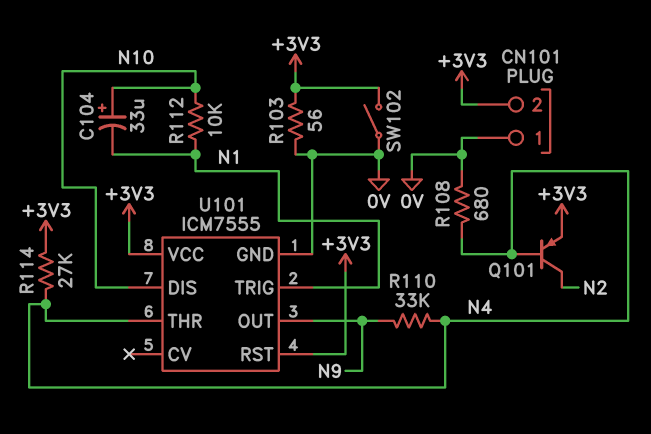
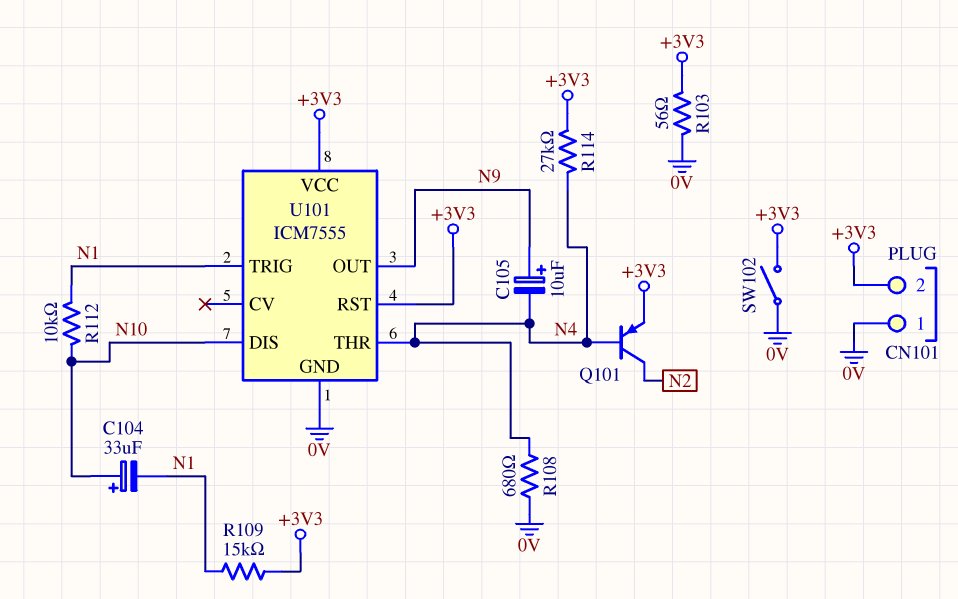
C105: none -> 10uF (plus N9, minus N4)
R109: none -> 15k (+3V3, N1)
R110: 33k (N4, N9) -> none

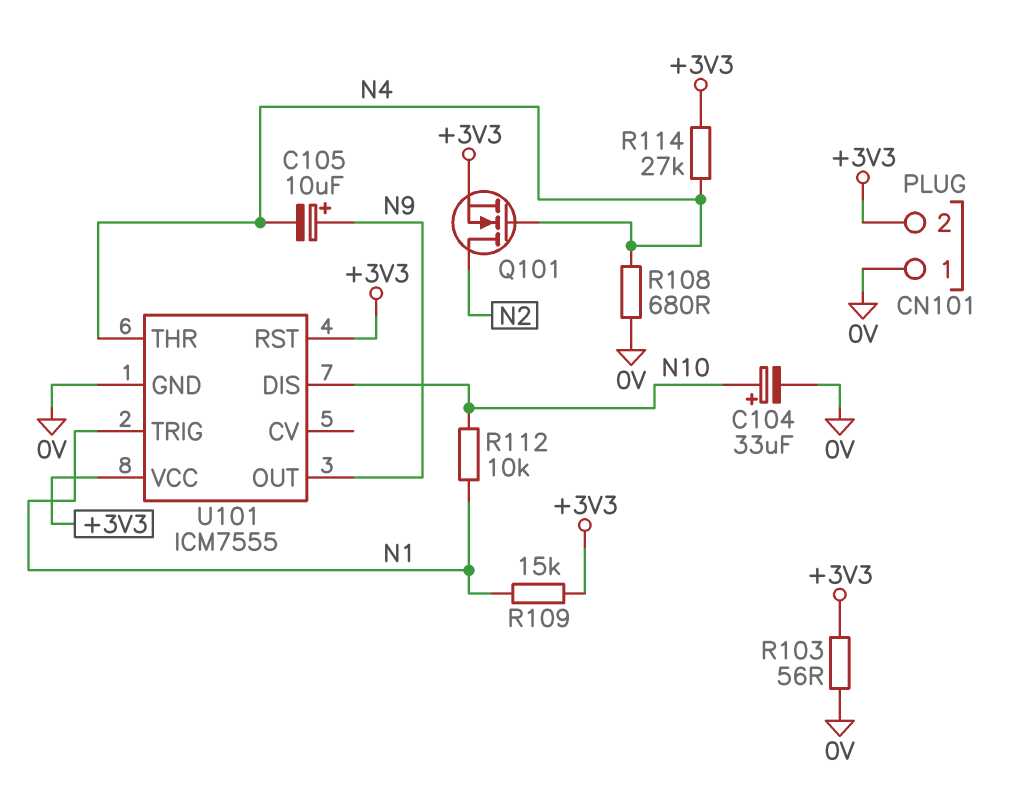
C104: 33uF (plus N10, minus N1) -> 33uF (plus N10, minus 0V)
Q101: PNP (B N4, C N2, E +3V3) -> NMOS (G N4, D N2, S +3V3)
SW102: switch (+3V3, 0V) -> none

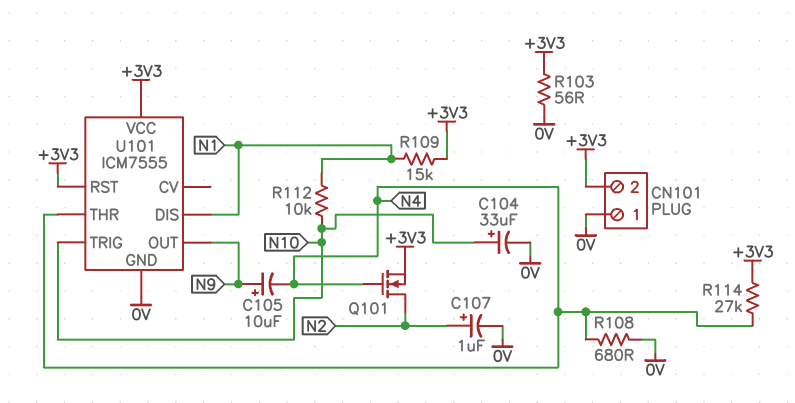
C107: none -> 1uF (plus N2, minus 0V)
U101 pin DIS: N10 -> N1
U101 pin TRIG: N1 -> N10

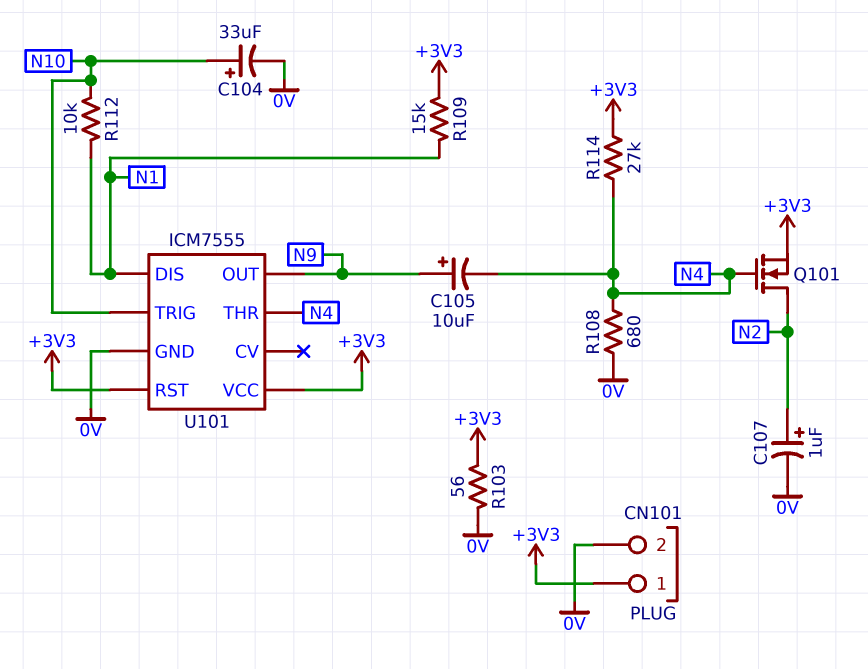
CN101 pin 1: 0V -> +3V3
CN101 pin 2: +3V3 -> 0V

